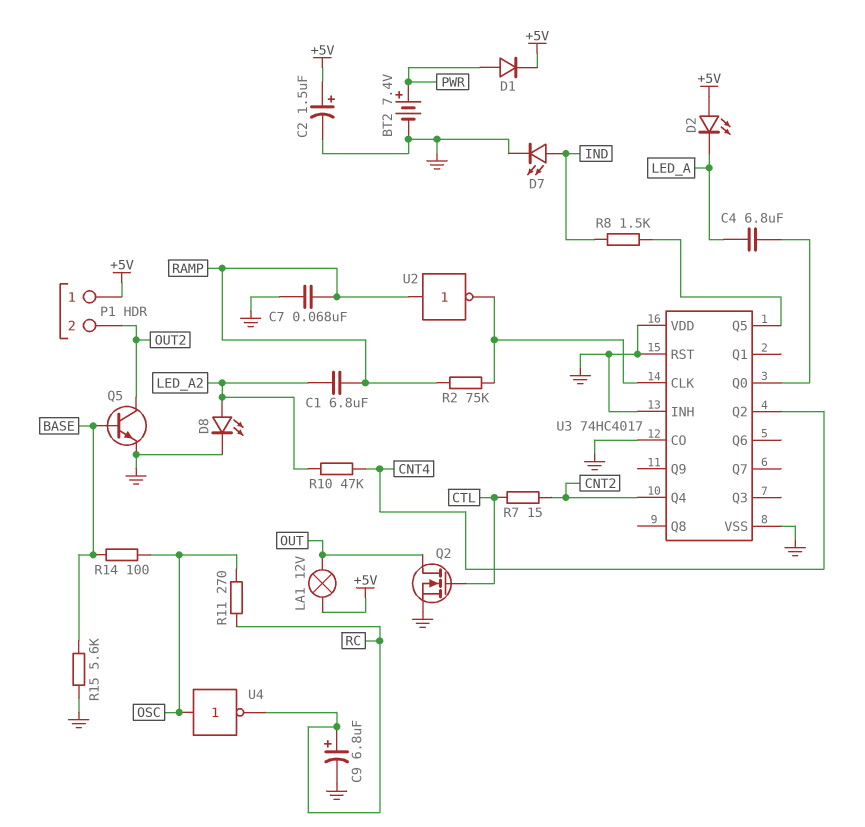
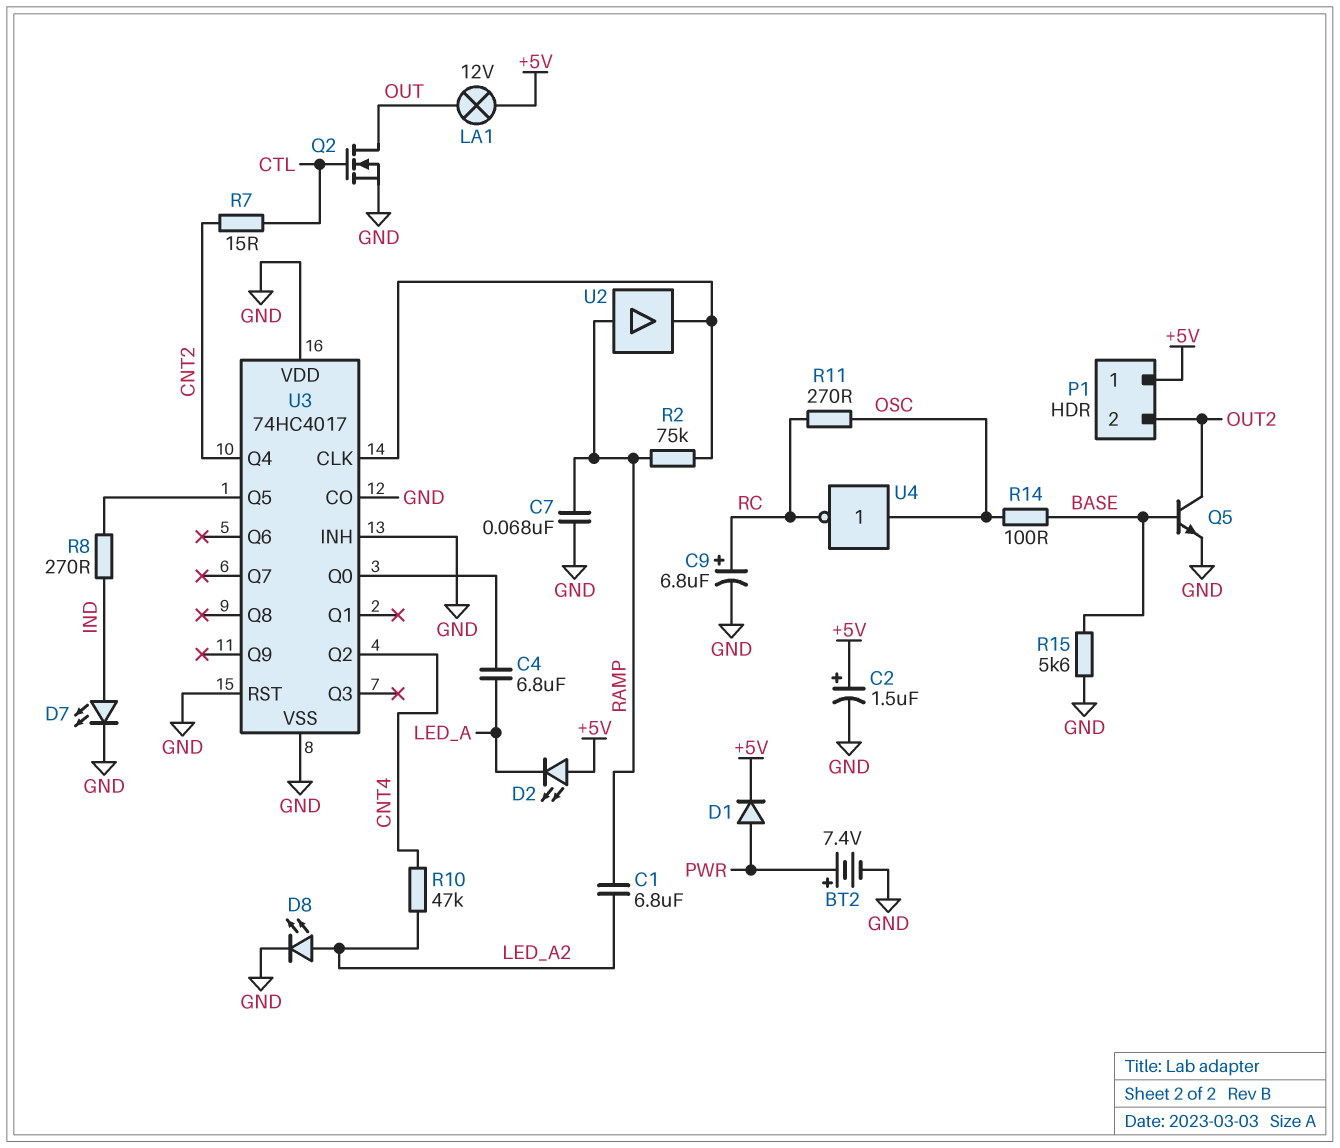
R8: 1.5k (IND, U3/Q5) -> 270 (IND, U3/Q5)
U2: NOT (in RAMP, out U3/CLK) -> buffer (in RAMP, out U3/CLK)

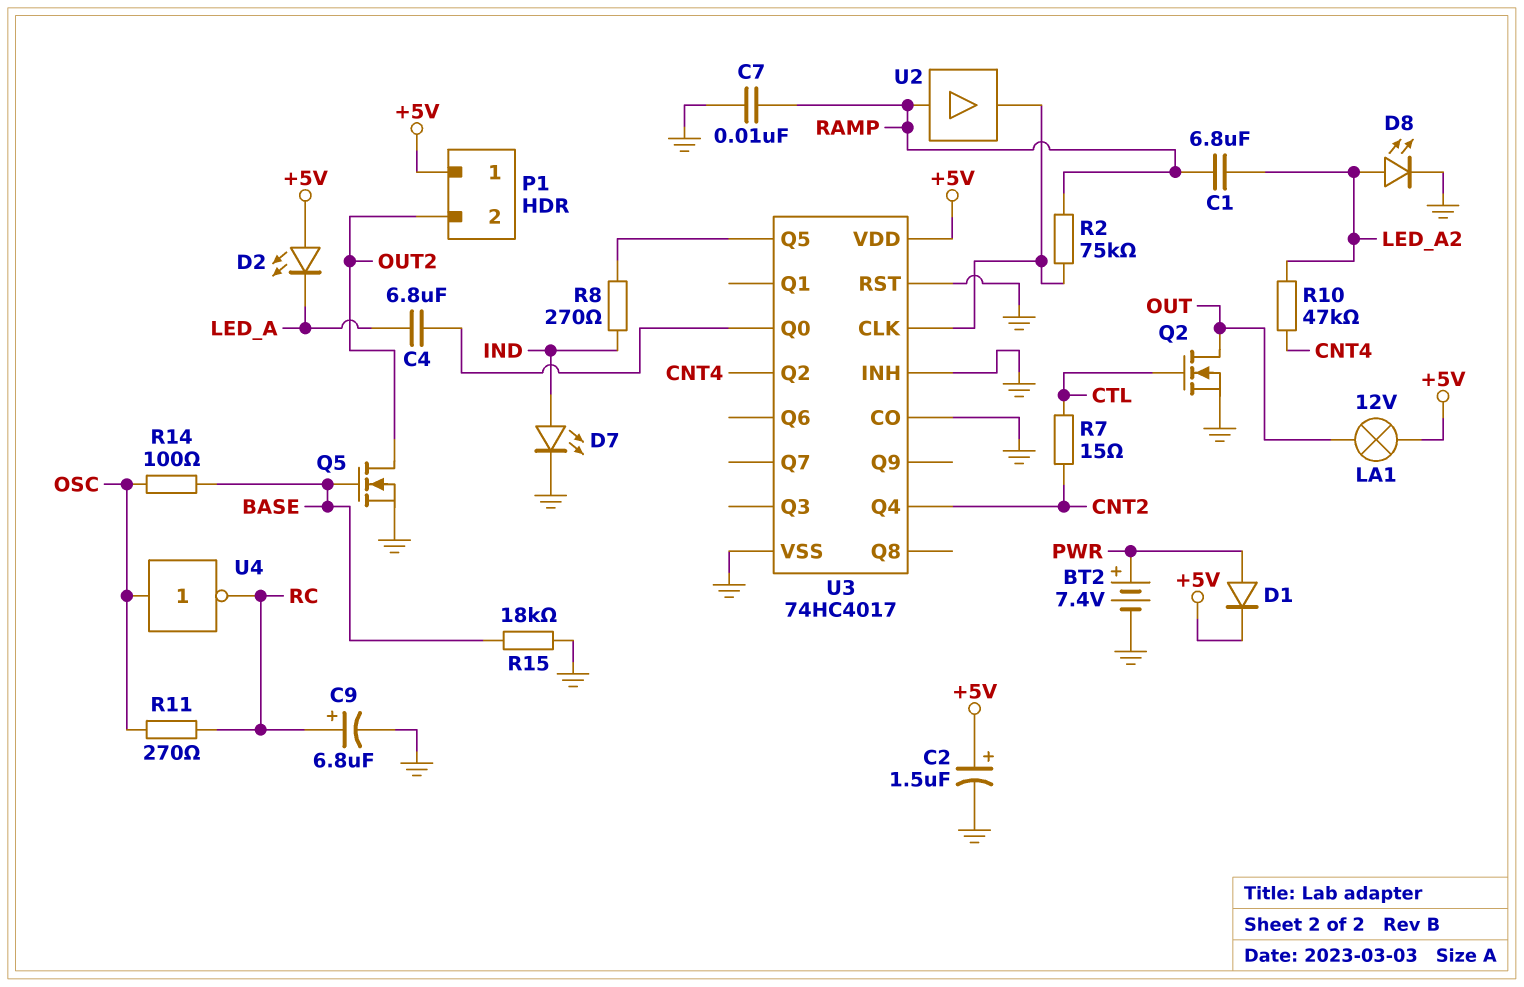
C7: 68nF (GND, RAMP) -> 10nF (GND, RAMP)
Q5: NPN (B BASE, C OUT2, E GND) -> NMOS (G BASE, D OUT2, S GND)
R15: 5.6k (BASE, GND) -> 18k (BASE, GND)
U3 pin VDD: GND -> +5V

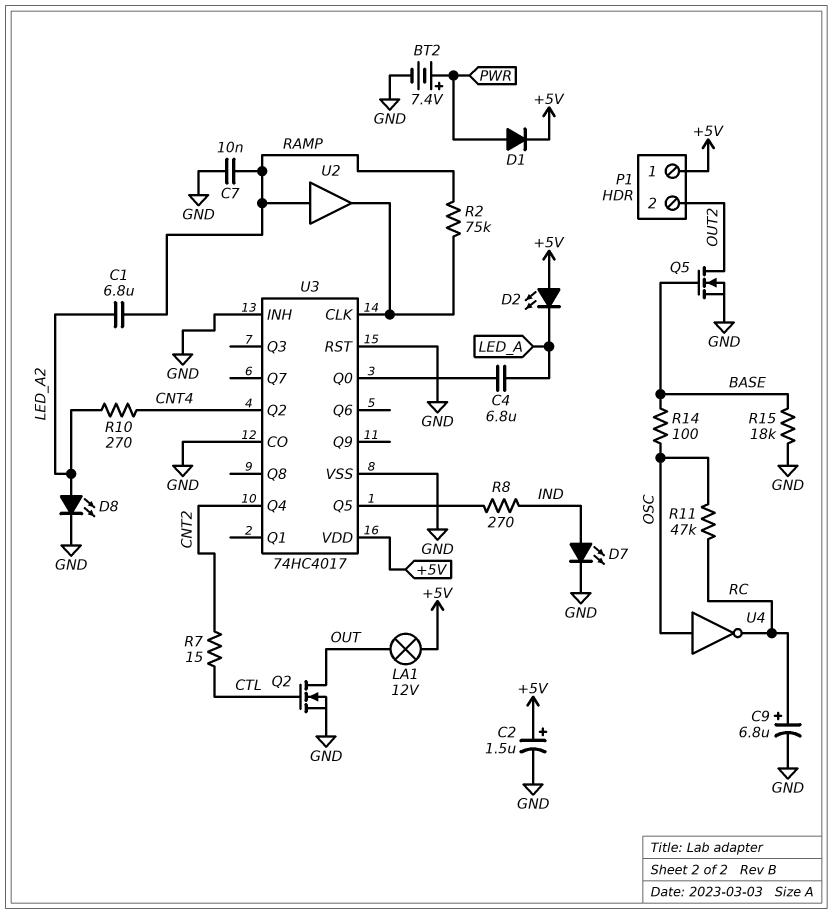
R10: 47k (CNT4, LED_A2) -> 270 (CNT4, LED_A2)
R11: 270 (OSC, RC) -> 47k (OSC, RC)

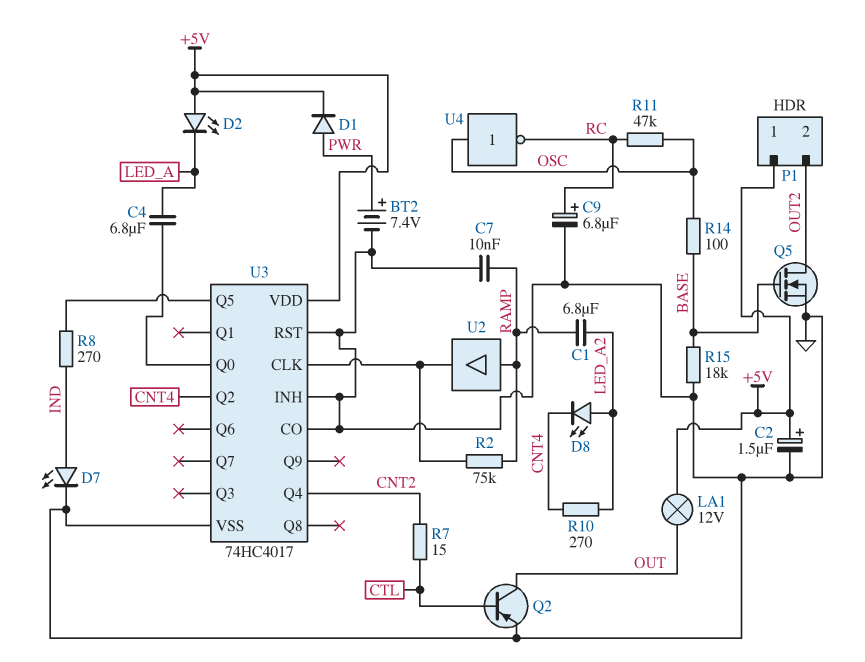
D8: LED (A LED_A2, K GND) -> LED (A LED_A2, K CNT4)
Q2: NMOS (G CTL, D OUT, S GND) -> PNP (B CTL, C OUT, E GND)

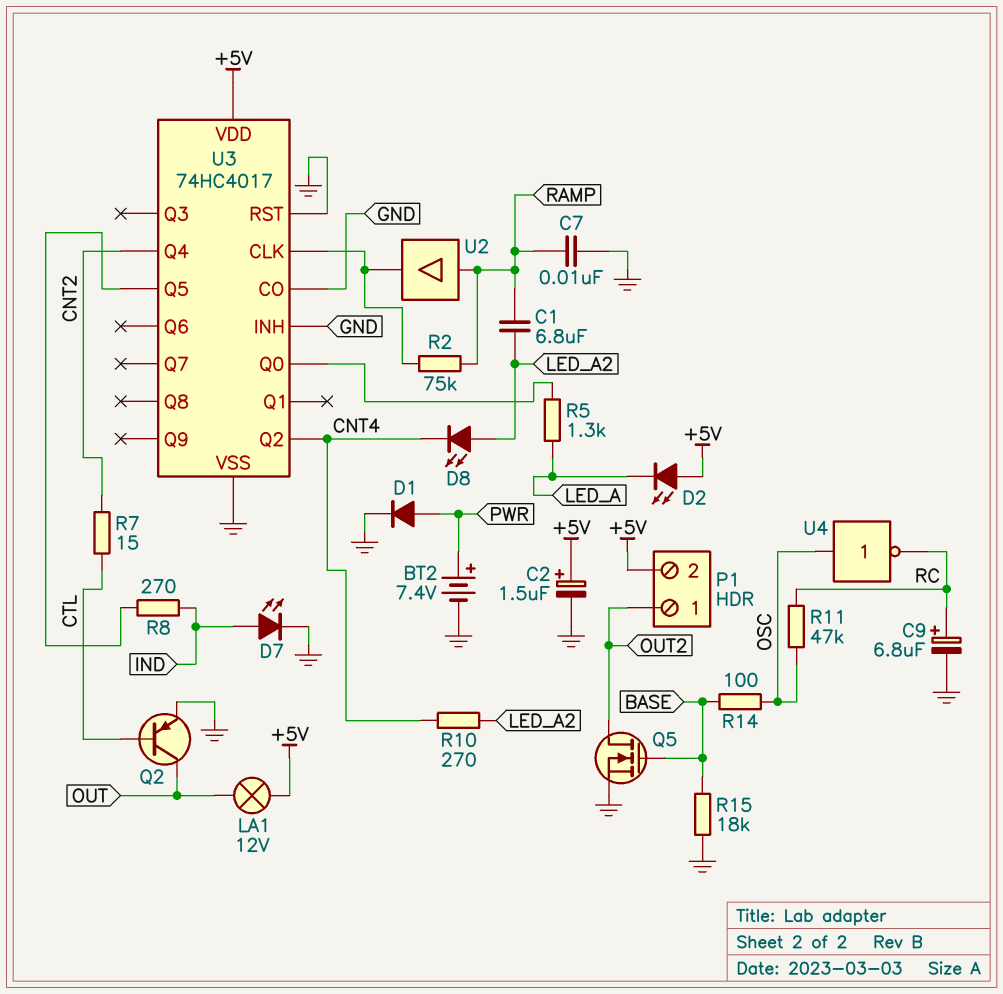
C4: 6.8uF (LED_A, U3/Q0) -> none
D1: diode (A PWR, K +5V) -> diode (A PWR, K GND)
P1 pin 1: +5V -> OUT2
P1 pin 2: OUT2 -> +5V
R5: none -> 1.3k (LED_A, U3/Q0)

